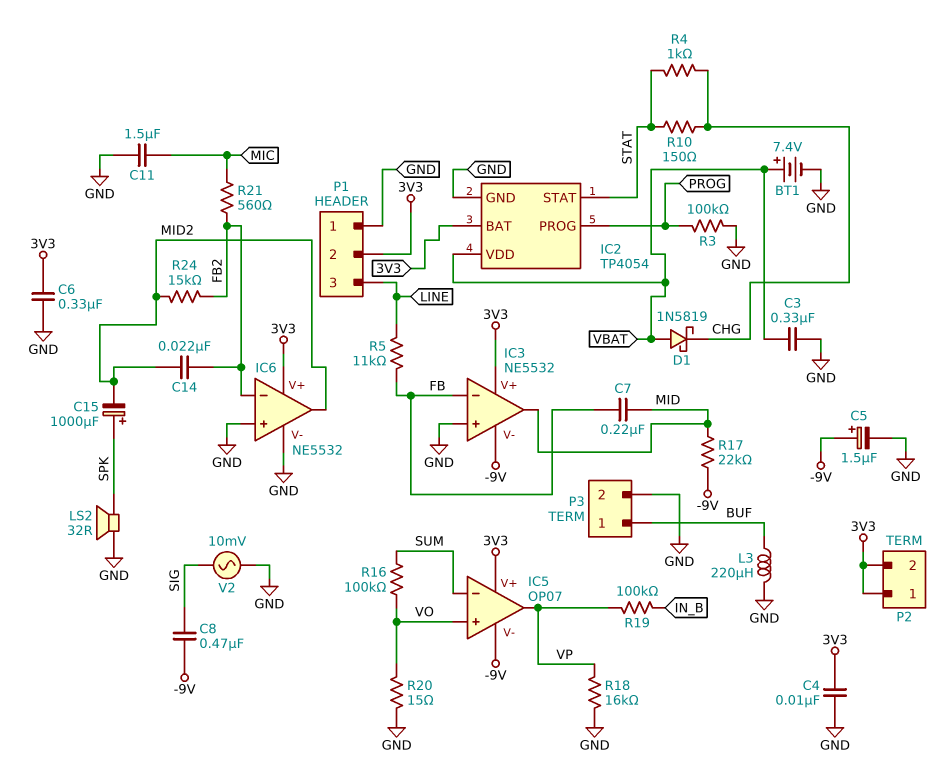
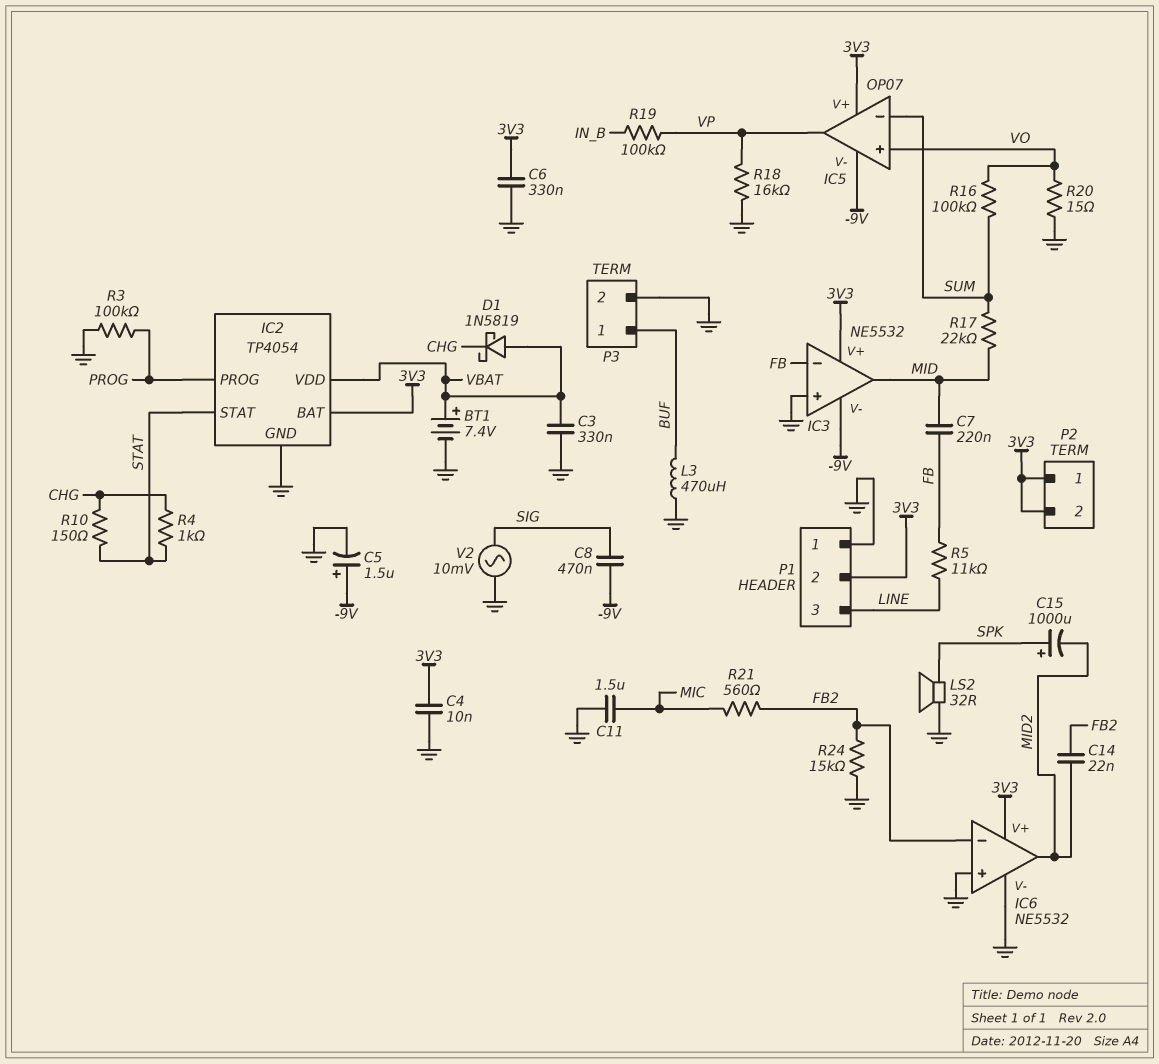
L3: 220uH (BUF, GND) -> 470uH (BUF, GND)
R17: 22k (-9V, MID) -> 22k (MID, SUM)
R24: 15k (FB2, MID2) -> 15k (FB2, GND)

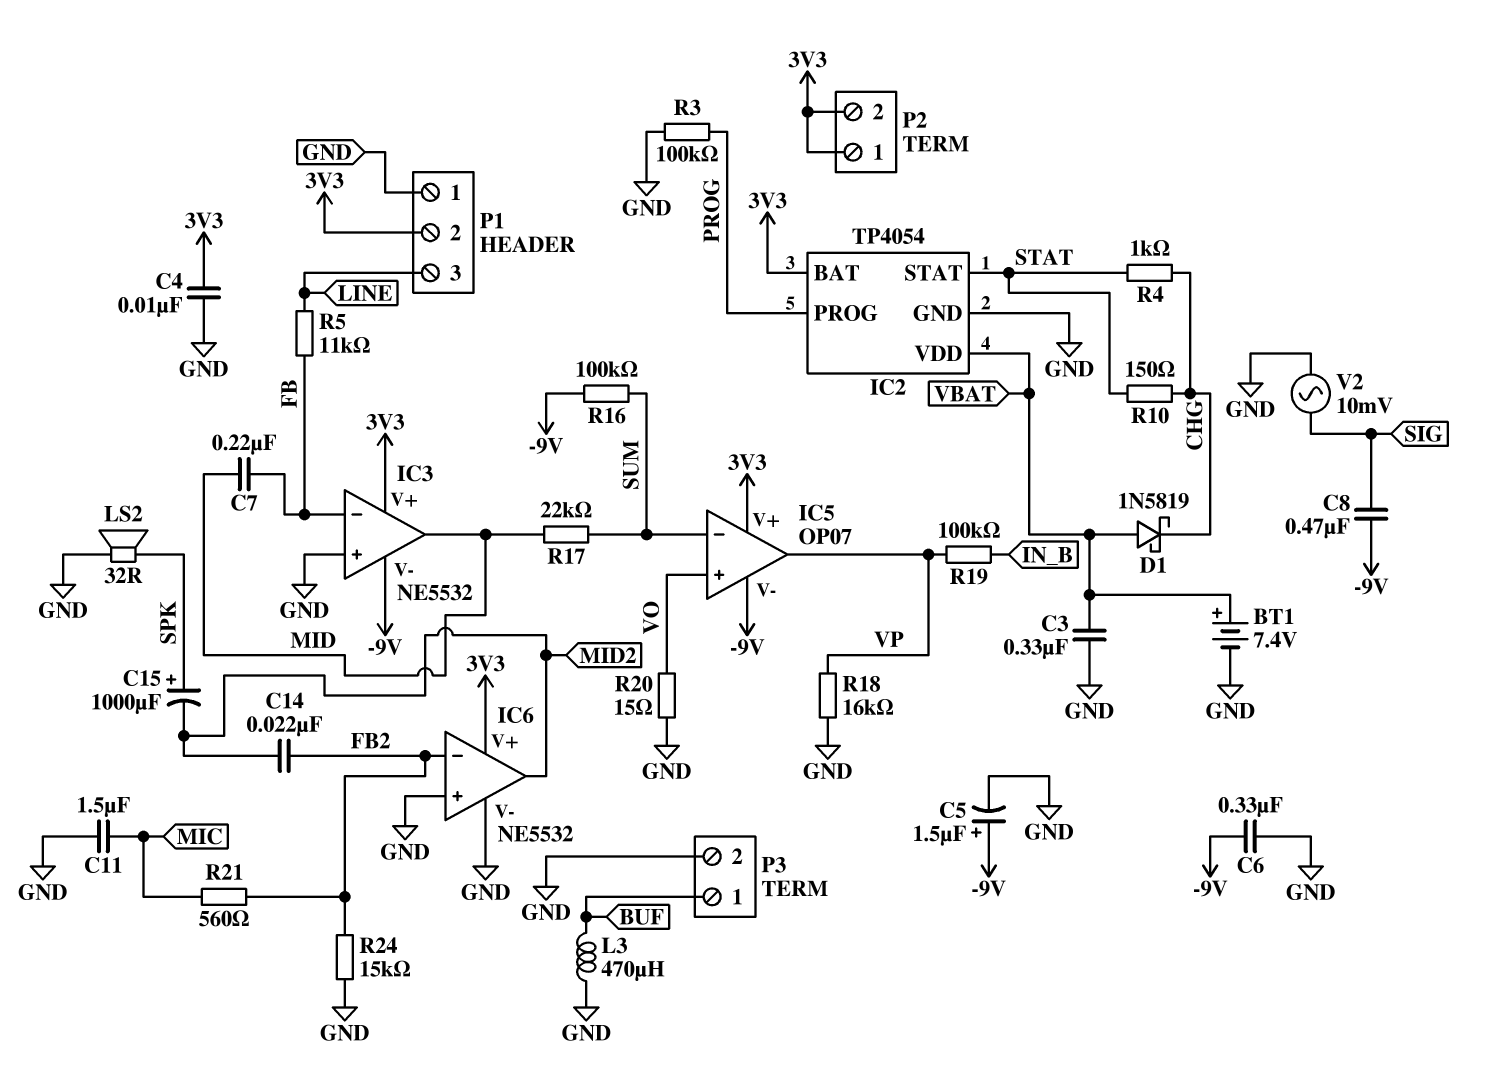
C6: 330nF (3V3, GND) -> 330nF (-9V, GND)
R16: 100k (SUM, VO) -> 100k (-9V, SUM)

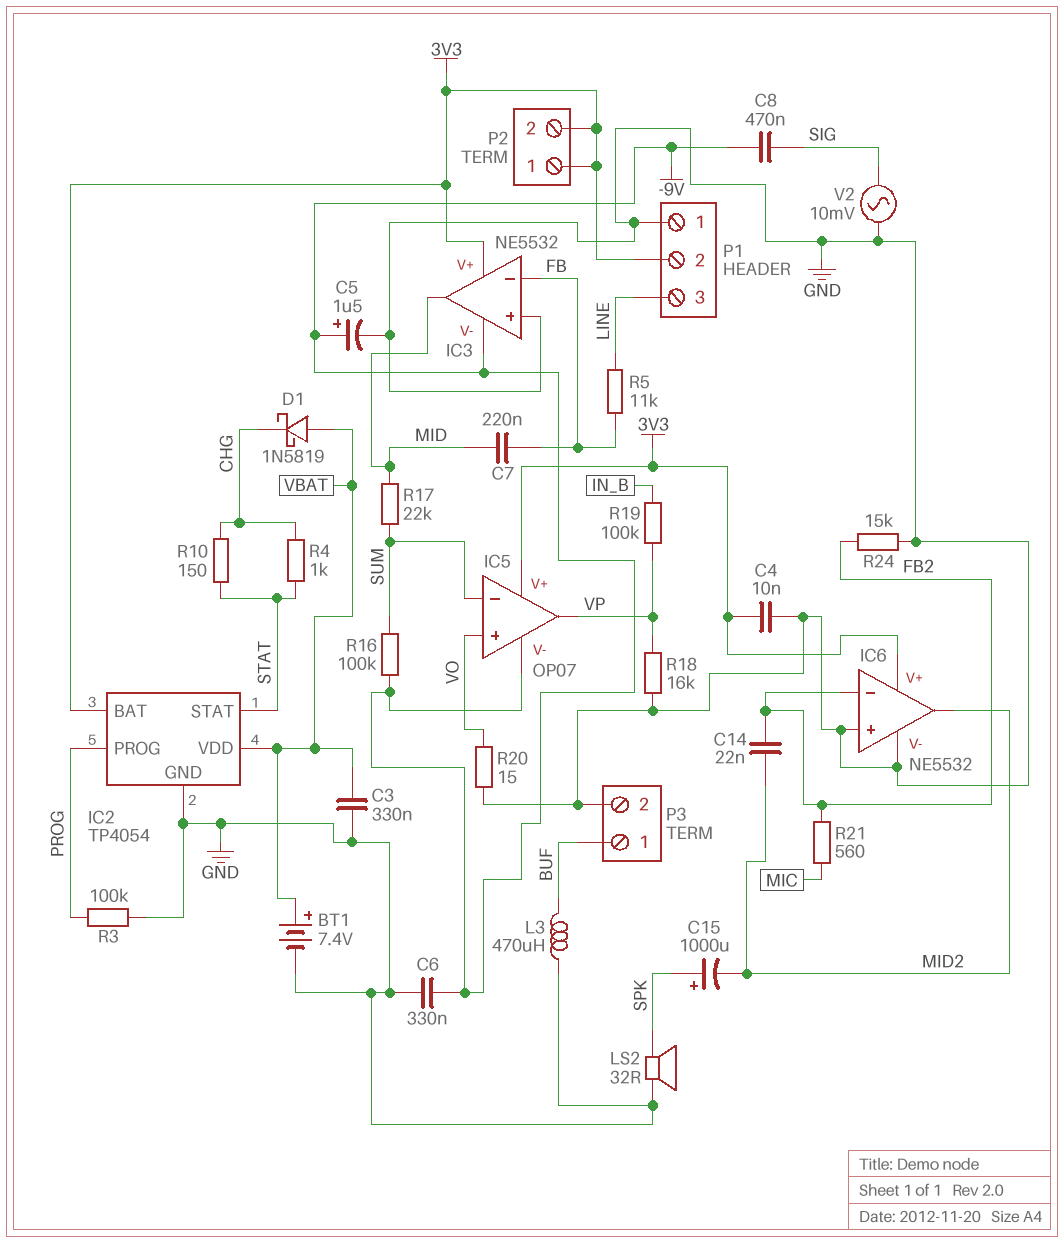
C11: 1.5uF (GND, MIC) -> none

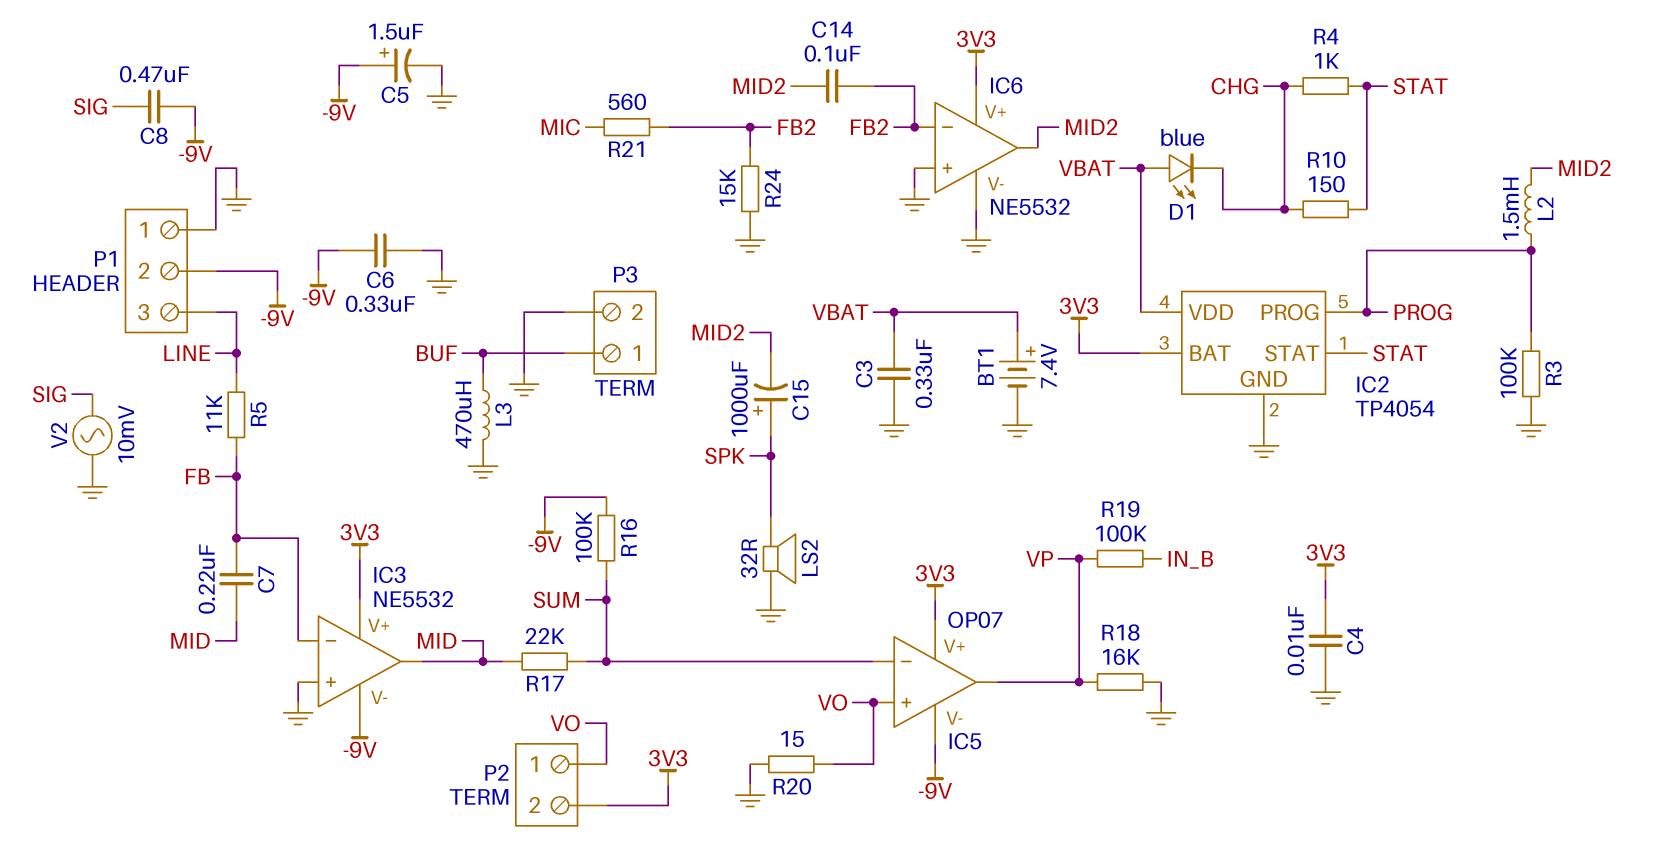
C14: 22nF (FB2, MID2) -> 100nF (FB2, MID2)
D1: schottky 1N5819 (A VBAT, K CHG) -> LED blue (A VBAT, K CHG)
L2: none -> 1.5mH (MID2, PROG)
P1 pin 2: 3V3 -> -9V
P2 pin 1: 3V3 -> VO

